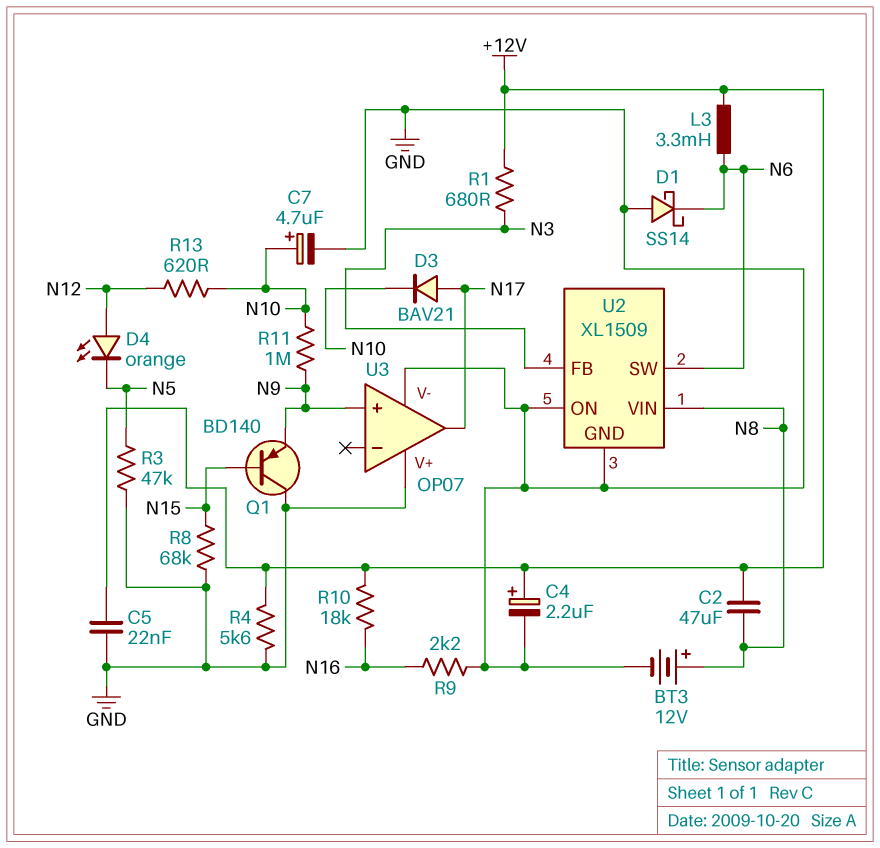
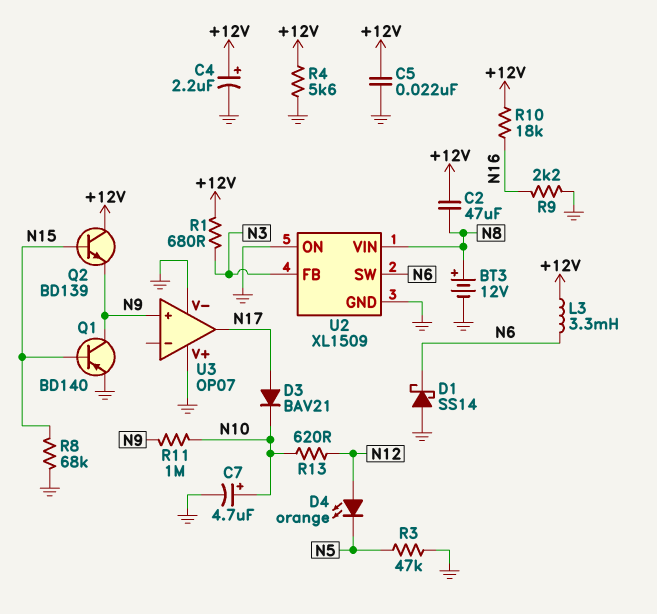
Q1: PNP BD140 (B N15, C GND, E N9) -> PNP BD140 (B N15, C N9, E GND)
Q2: none -> NPN BD139 (B N15, C +12V, E N9)

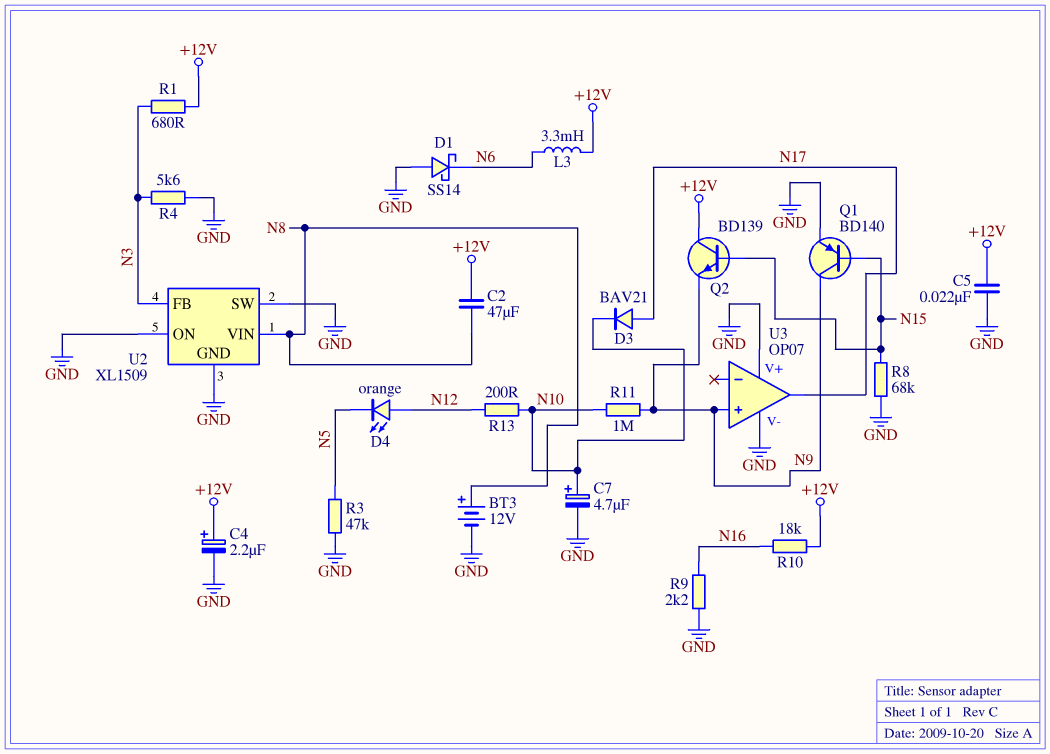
R4: 5.6k (+12V, GND) -> 5.6k (GND, N3)
R13: 620 (N10, N12) -> 200 (N10, N12)
U2 pin SW: N6 -> GND

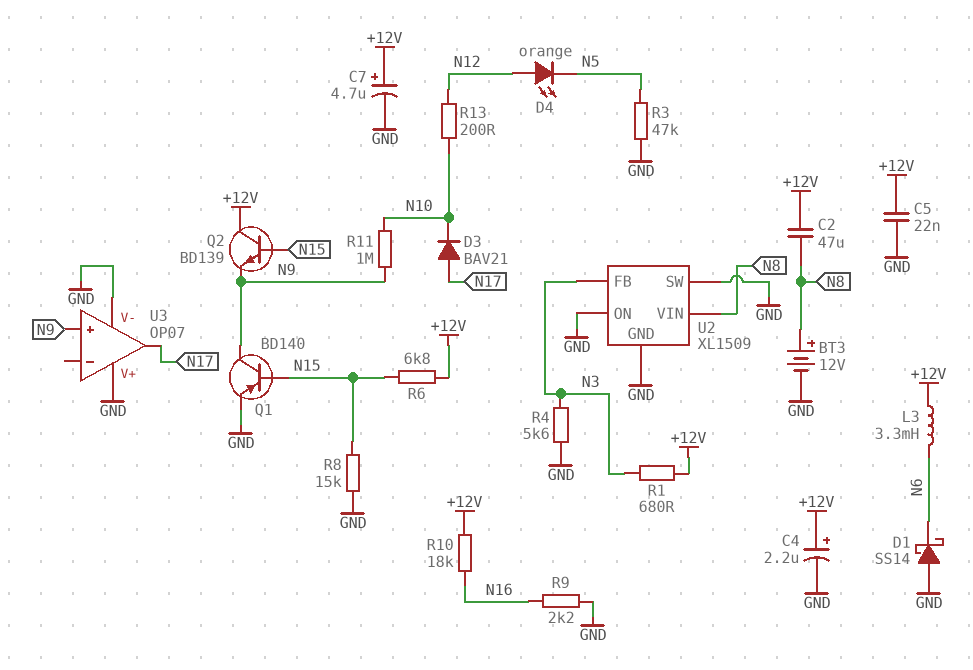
C7: 4.7uF (plus N10, minus GND) -> 4.7uF (plus +12V, minus GND)
R6: none -> 6.8k (+12V, N15)
R8: 68k (GND, N15) -> 15k (GND, N15)

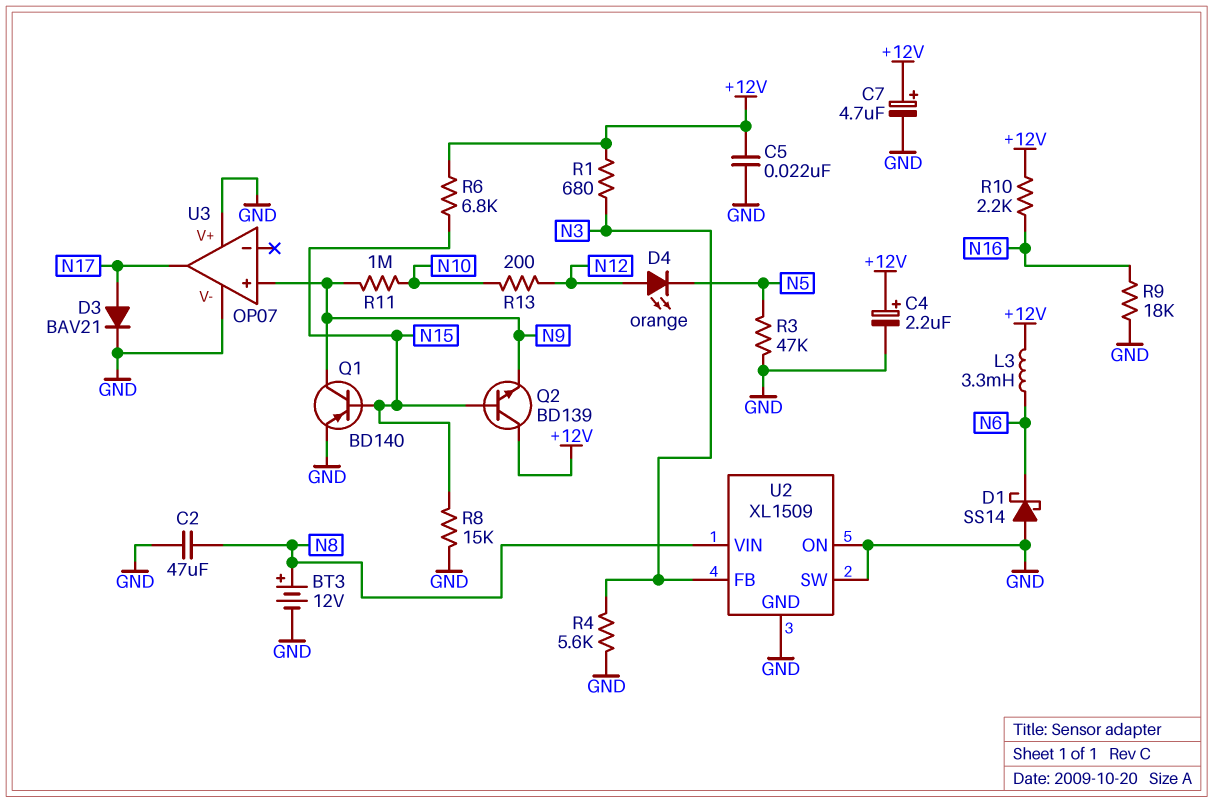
C2: 47uF (+12V, N8) -> 47uF (GND, N8)
D3: diode BAV21 (A N17, K N10) -> diode BAV21 (A N17, K GND)
R9: 2.2k (GND, N16) -> 18k (GND, N16)
R10: 18k (+12V, N16) -> 2.2k (+12V, N16)

